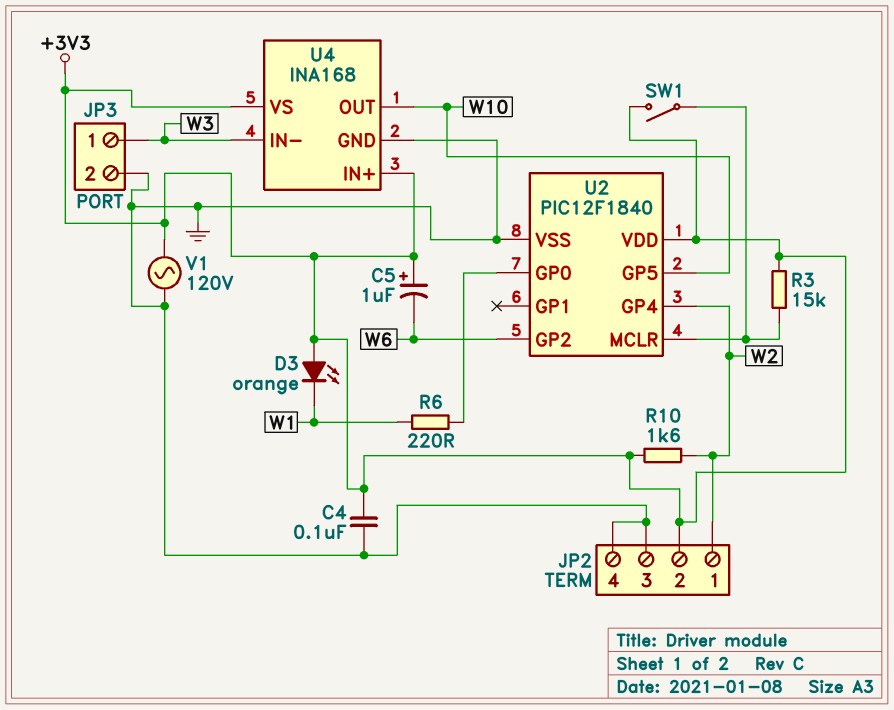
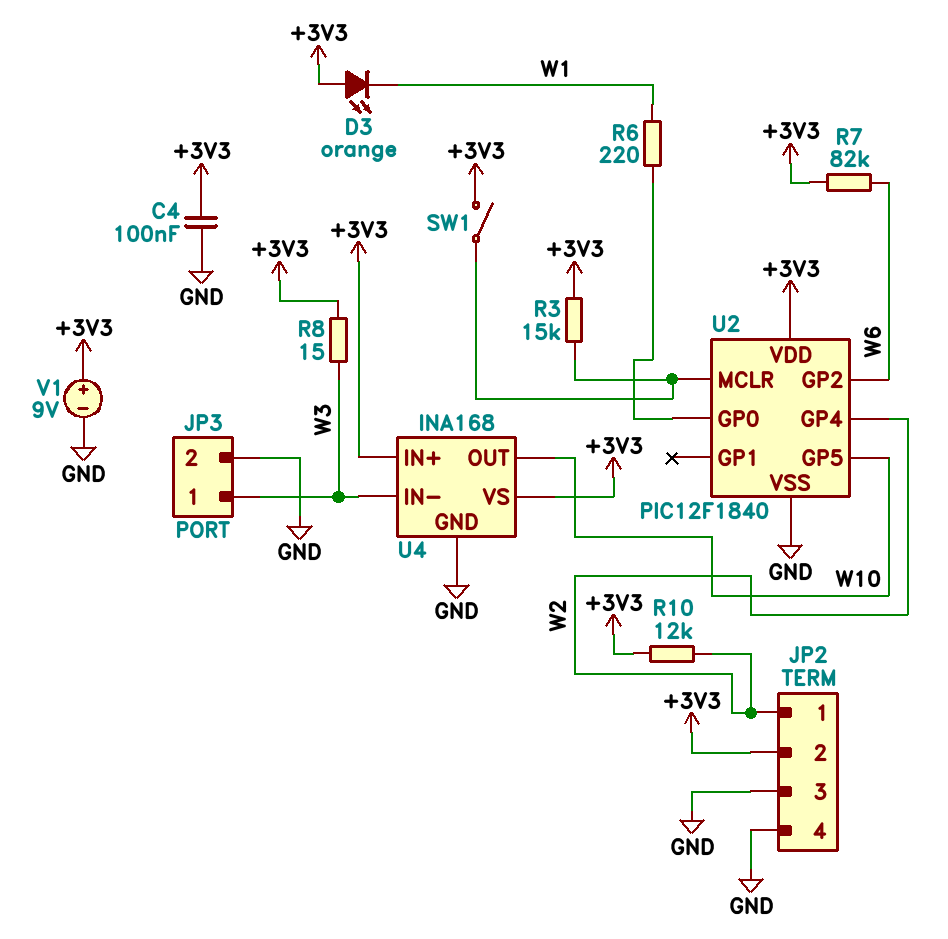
C5: 1uF (plus +3V3, minus W6) -> none
R7: none -> 82k (+3V3, W6)
R8: none -> 15 (+3V3, W3)
R10: 1.6k (+3V3, W2) -> 12k (+3V3, W2)
V1: AC 120V (+3V3, GND) -> 9V (plus +3V3, minus GND)

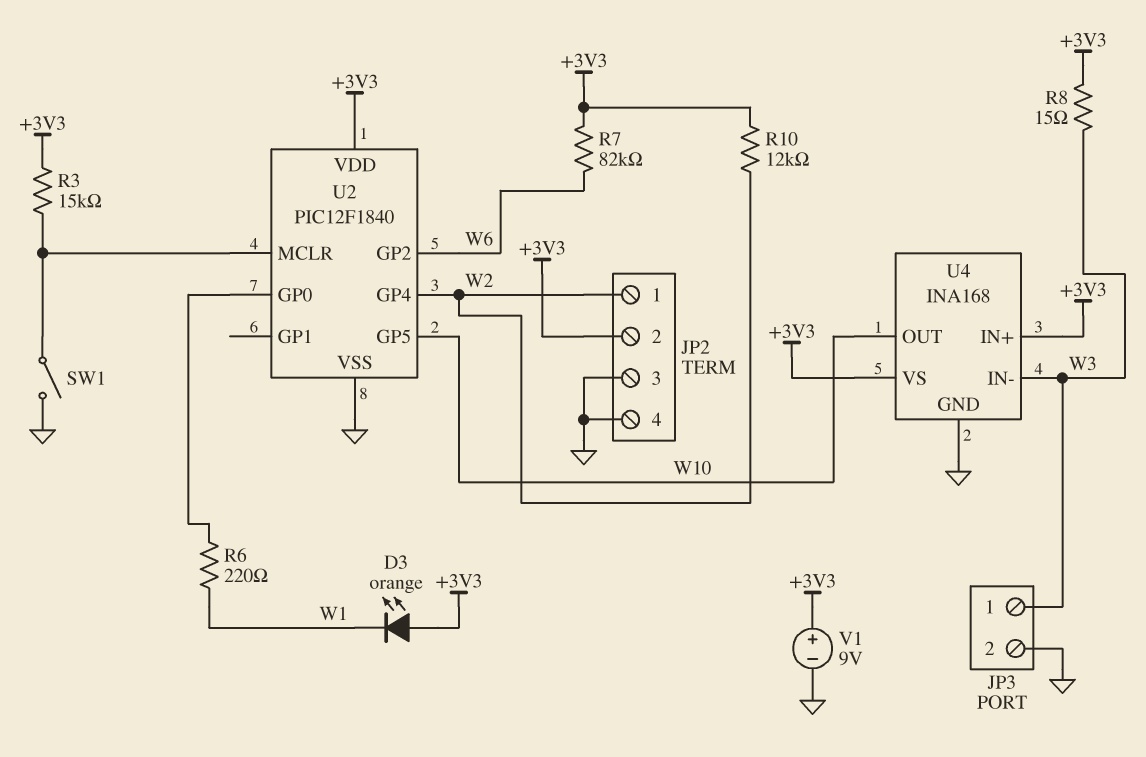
C4: 100nF (+3V3, GND) -> none
SW1: switch (+3V3, U2/MCLR) -> switch (GND, U2/MCLR)

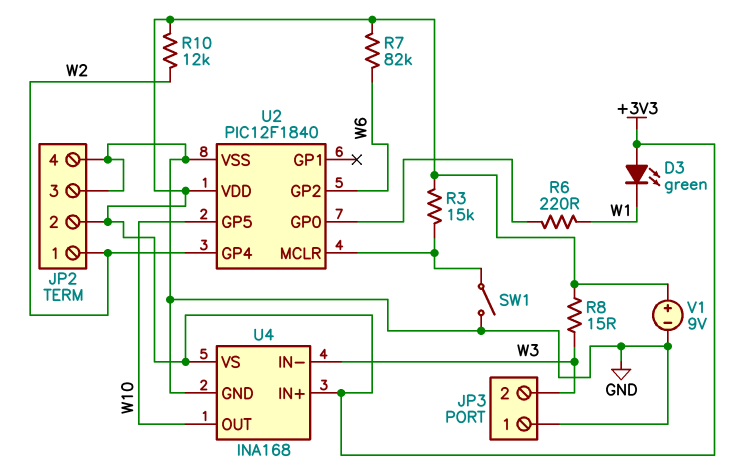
D3: LED orange (A +3V3, K W1) -> LED green (A +3V3, K W1)
JP3 pin 1: W3 -> GND
JP3 pin 2: GND -> W3

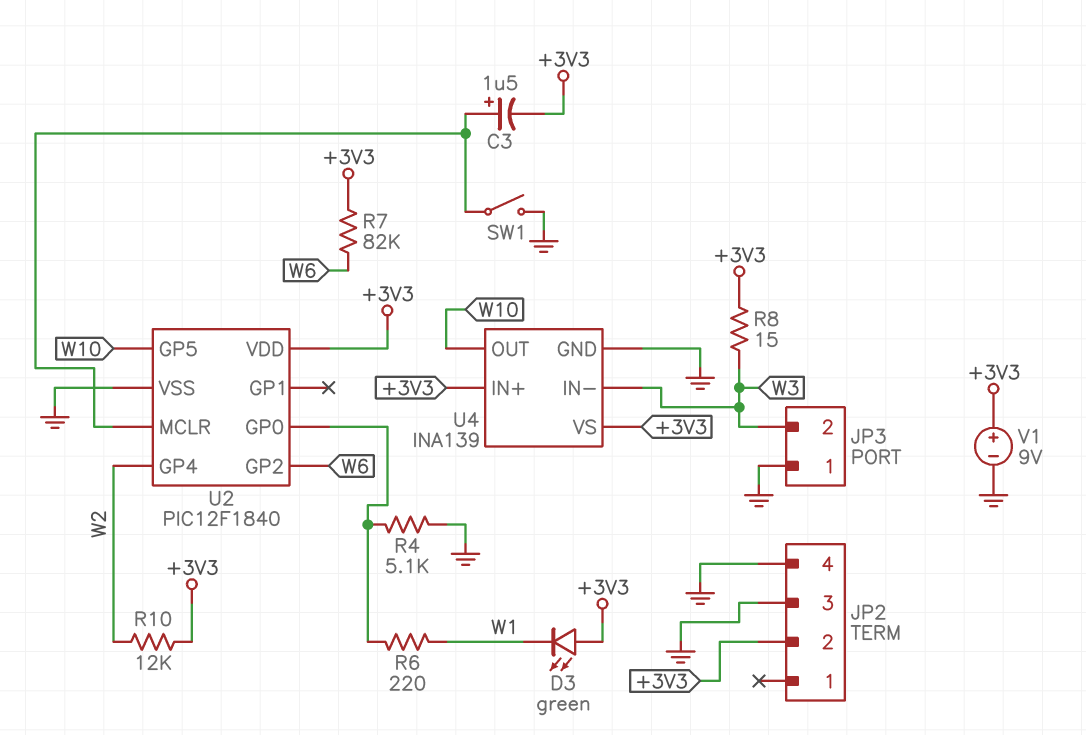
C3: none -> 1.5uF (plus U2/MCLR, minus +3V3)
JP2 pin 1: W2 -> none
R3: 15k (+3V3, U2/MCLR) -> none
R4: none -> 5.1k (GND, U2/GP0)
U4: INA168 -> INA139

